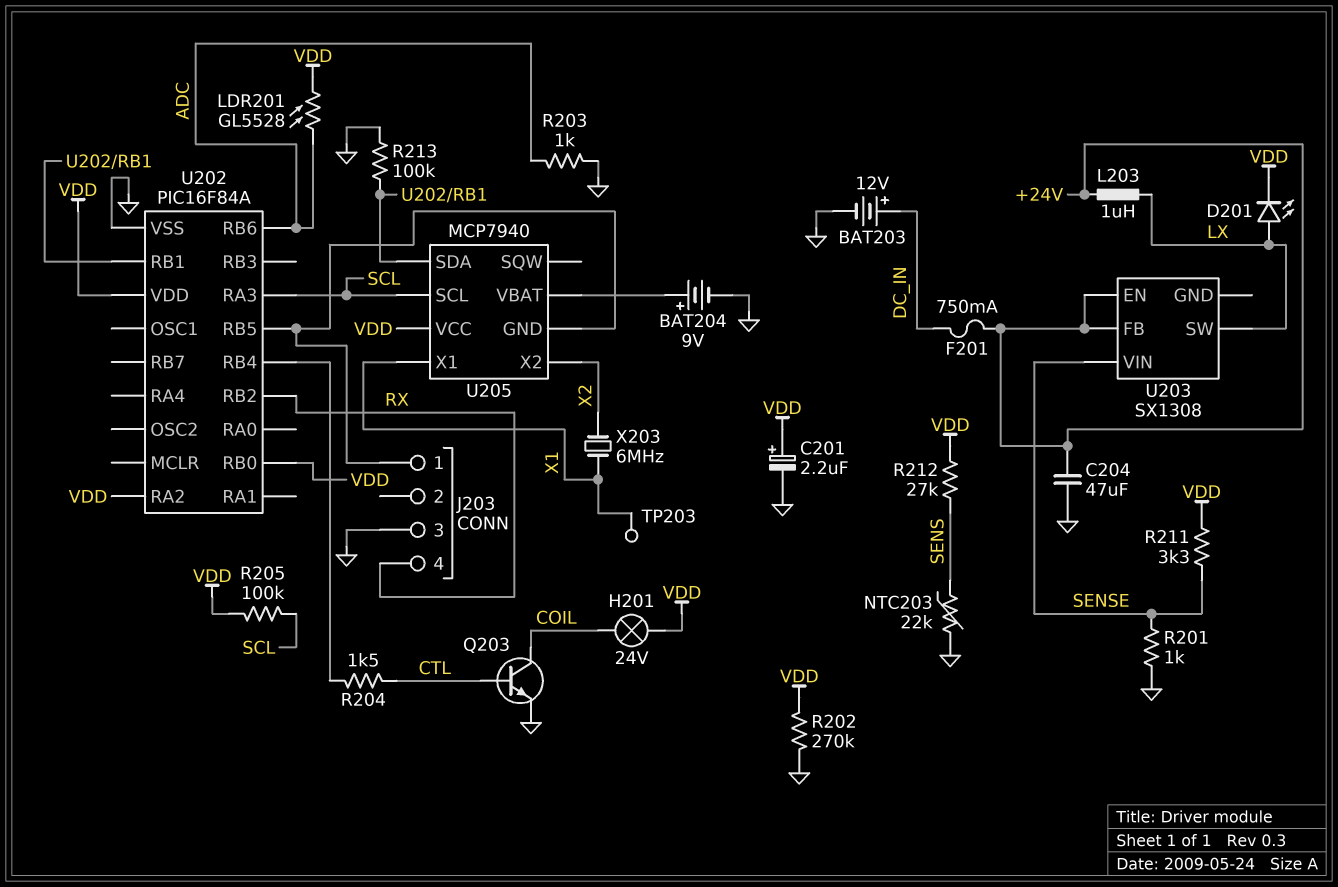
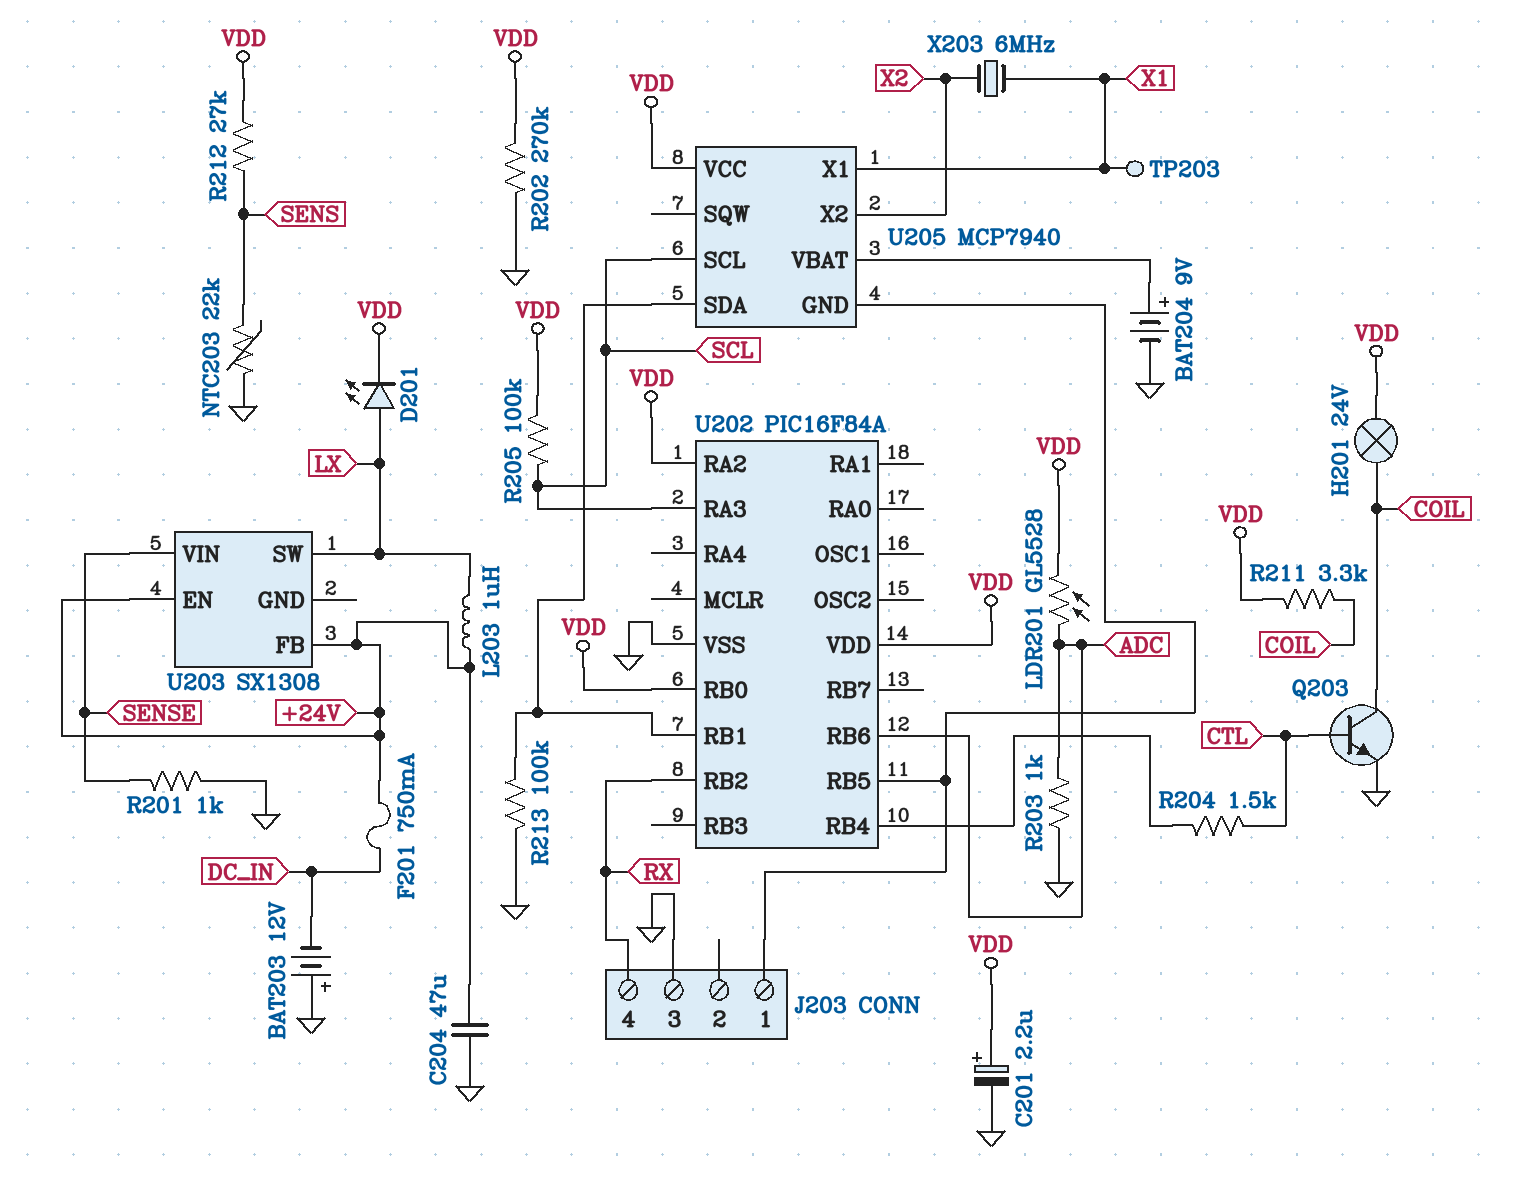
BAT203: 12V (plus DC_IN, minus GND) -> 12V (plus GND, minus DC_IN)
R211: 3.3k (SENSE, VDD) -> 3.3k (COIL, VDD)

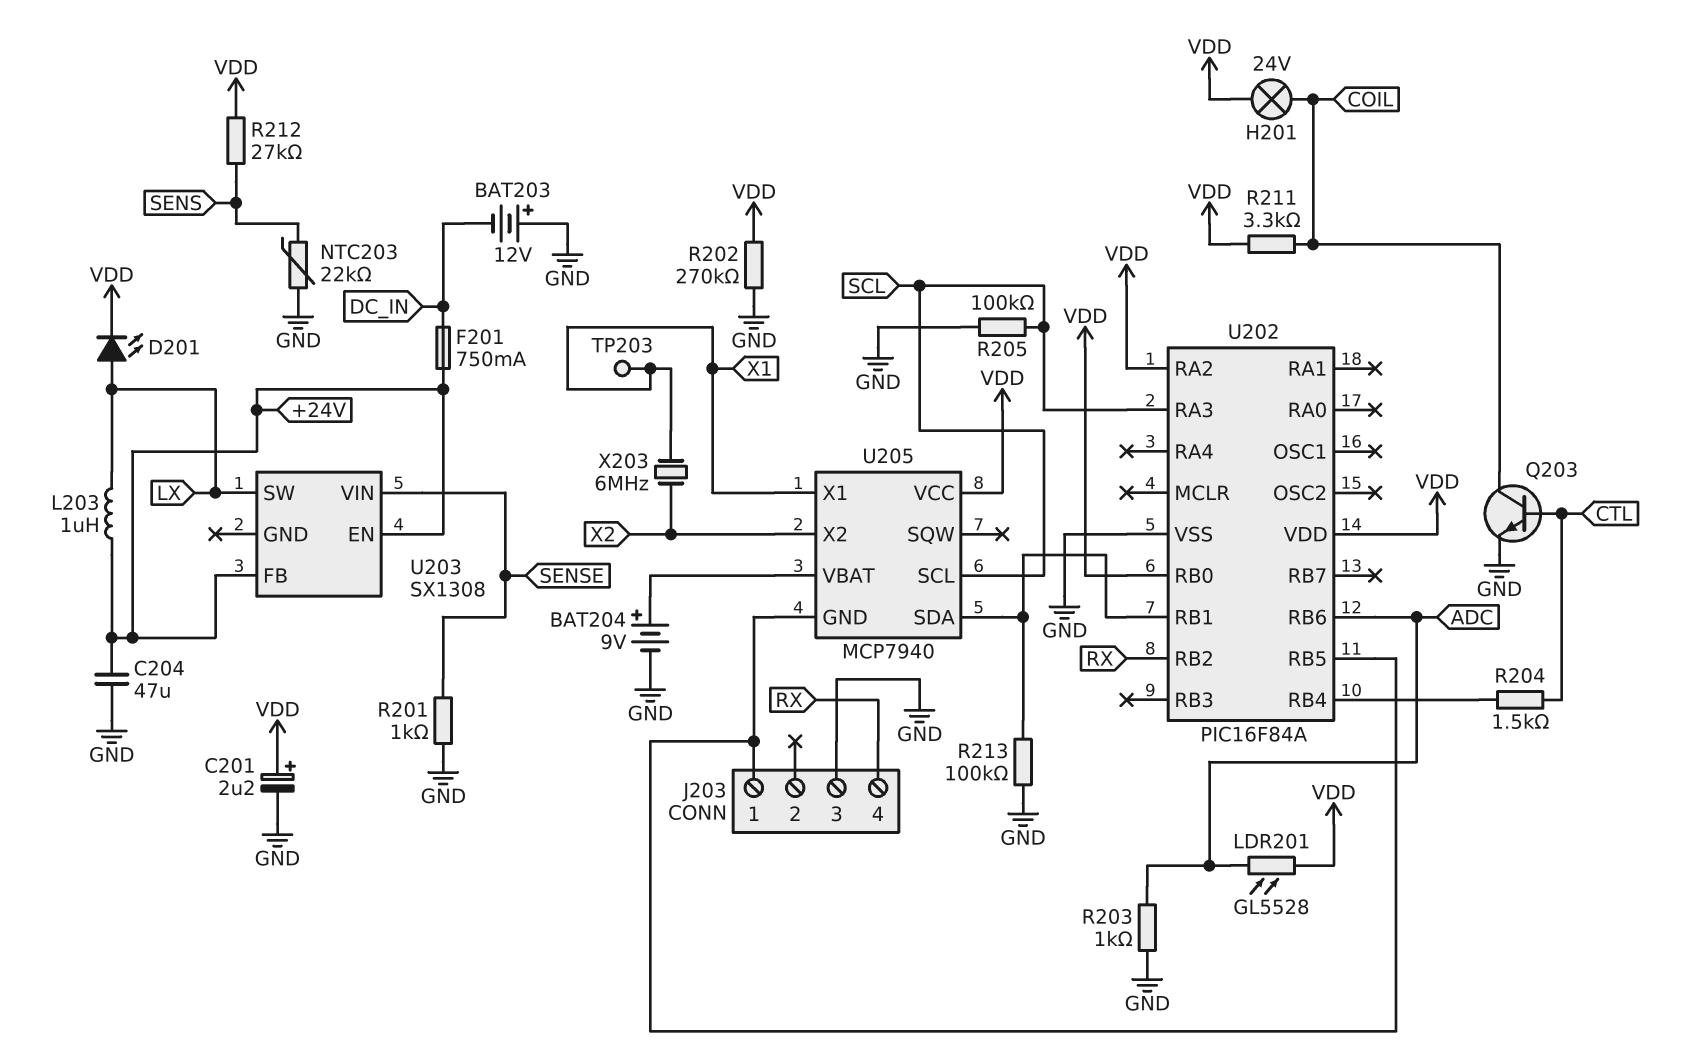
R205: 100k (SCL, VDD) -> 100k (GND, SCL)

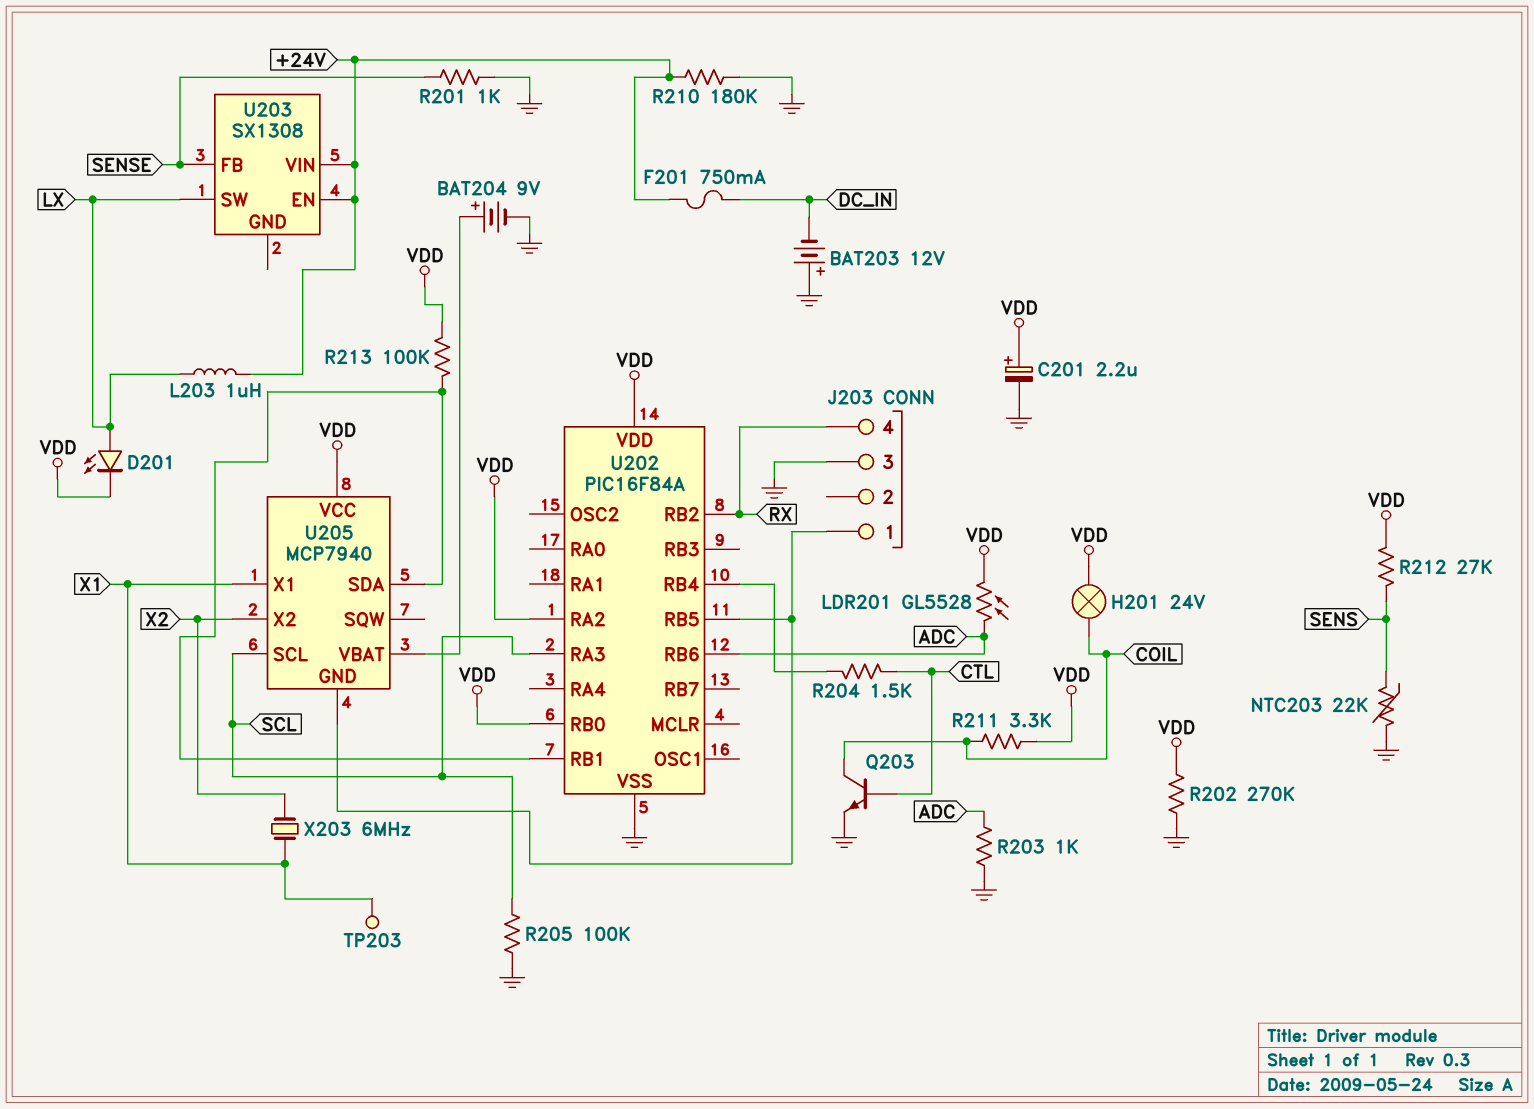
C204: 47uF (+24V, GND) -> none
R210: none -> 180k (+24V, GND)
R213: 100k (GND, U202/RB1) -> 100k (U202/RB1, VDD)
U203 pin FB: +24V -> SENSE
U203 pin VIN: SENSE -> +24V

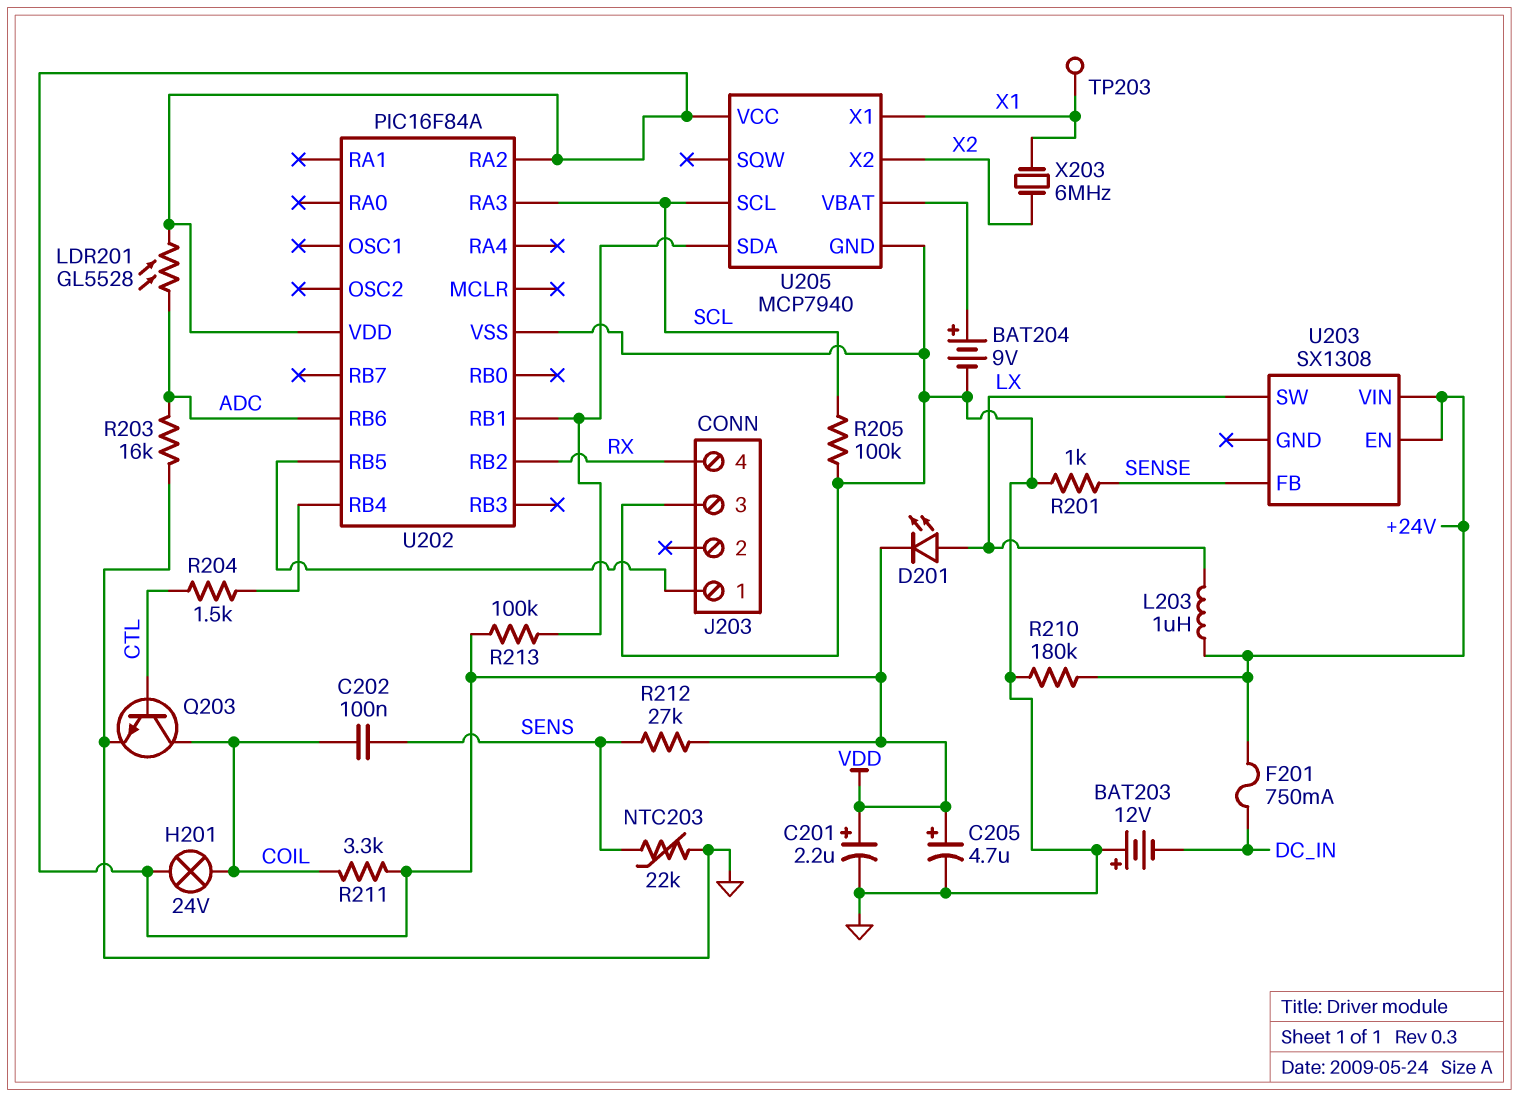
C202: none -> 100nF (COIL, SENS)
C205: none -> 4.7uF (plus VDD, minus GND)
R202: 270k (GND, VDD) -> none
R203: 1k (ADC, GND) -> 16k (ADC, GND)
U202 pin RB0: VDD -> none
U205 pin GND: J203/1 -> GND

